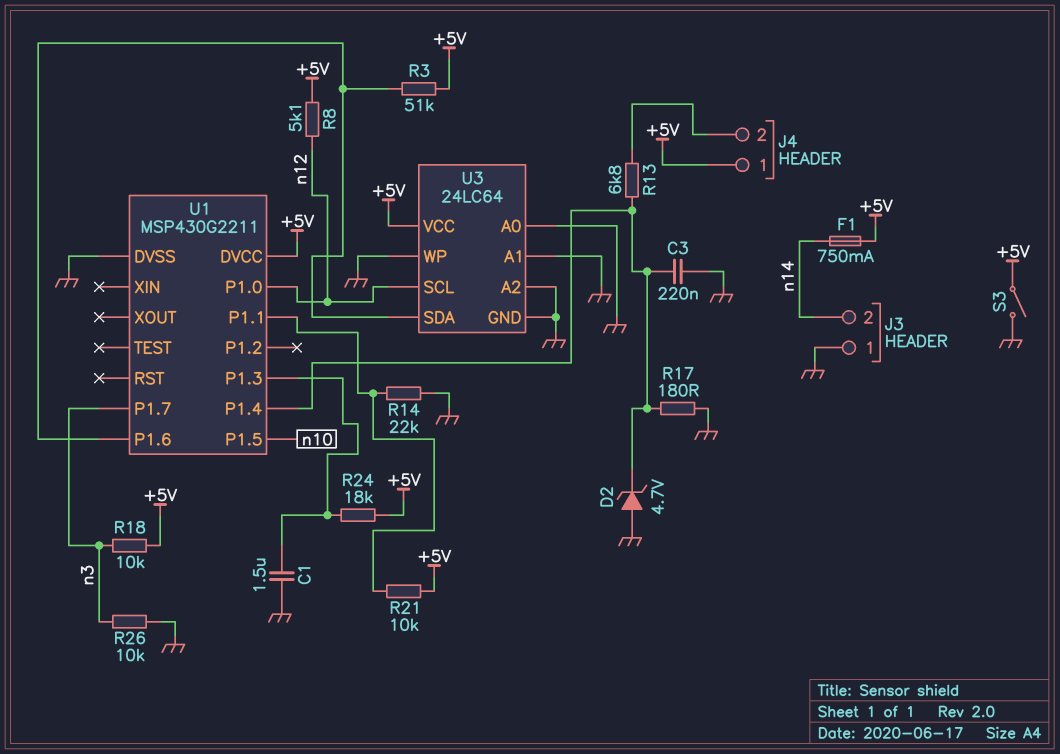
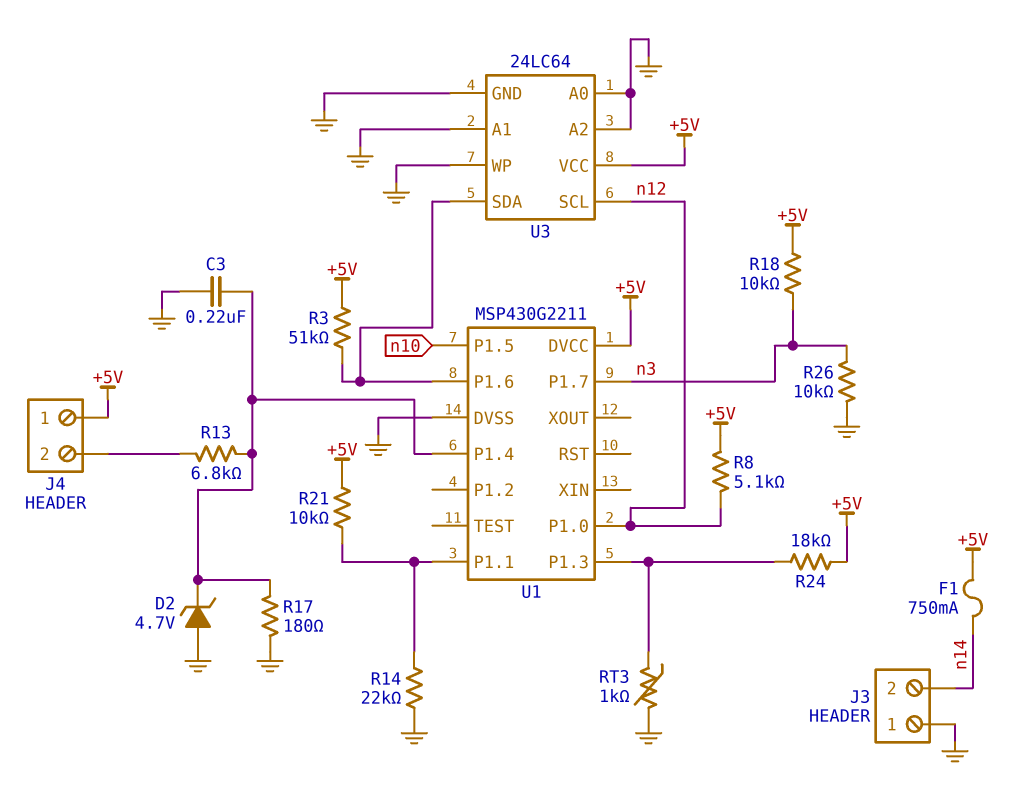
C1: 1.5uF (GND, U1/P1.3) -> none
RT3: none -> 1k (GND, U1/P1.3)
S3: switch (+5V, GND) -> none

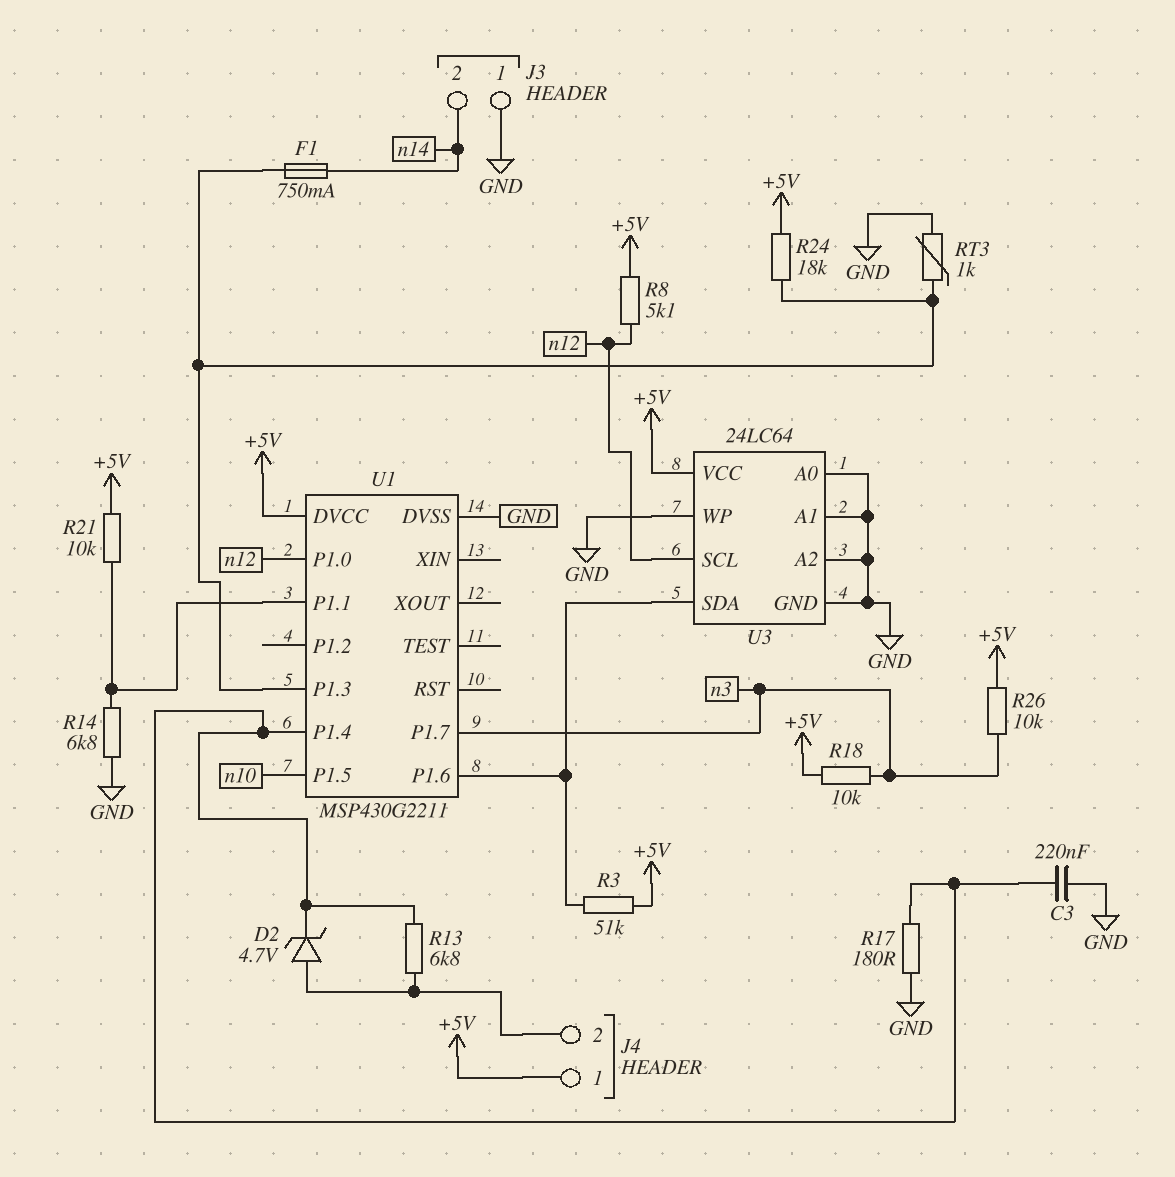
D2: zener 4.7V (A GND, K U1/P1.4) -> zener 4.7V (A J4/2, K U1/P1.4)
F1: 750mA (+5V, n14) -> 750mA (U1/P1.3, n14)
R14: 22k (GND, U1/P1.1) -> 6.8k (GND, U1/P1.1)
R26: 10k (GND, n3) -> 10k (+5V, n3)

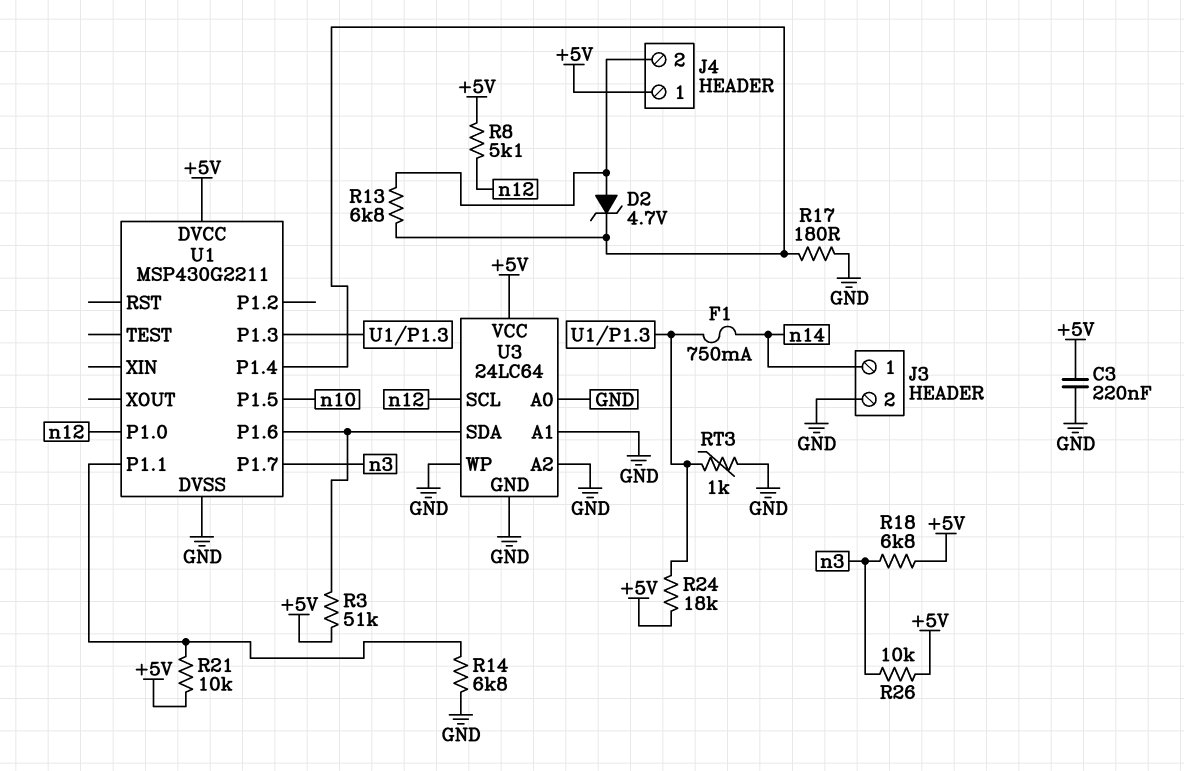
C3: 220nF (GND, U1/P1.4) -> 220nF (+5V, GND)
J3 pin 1: GND -> n14
J3 pin 2: n14 -> GND
R18: 10k (+5V, n3) -> 6.8k (+5V, n3)

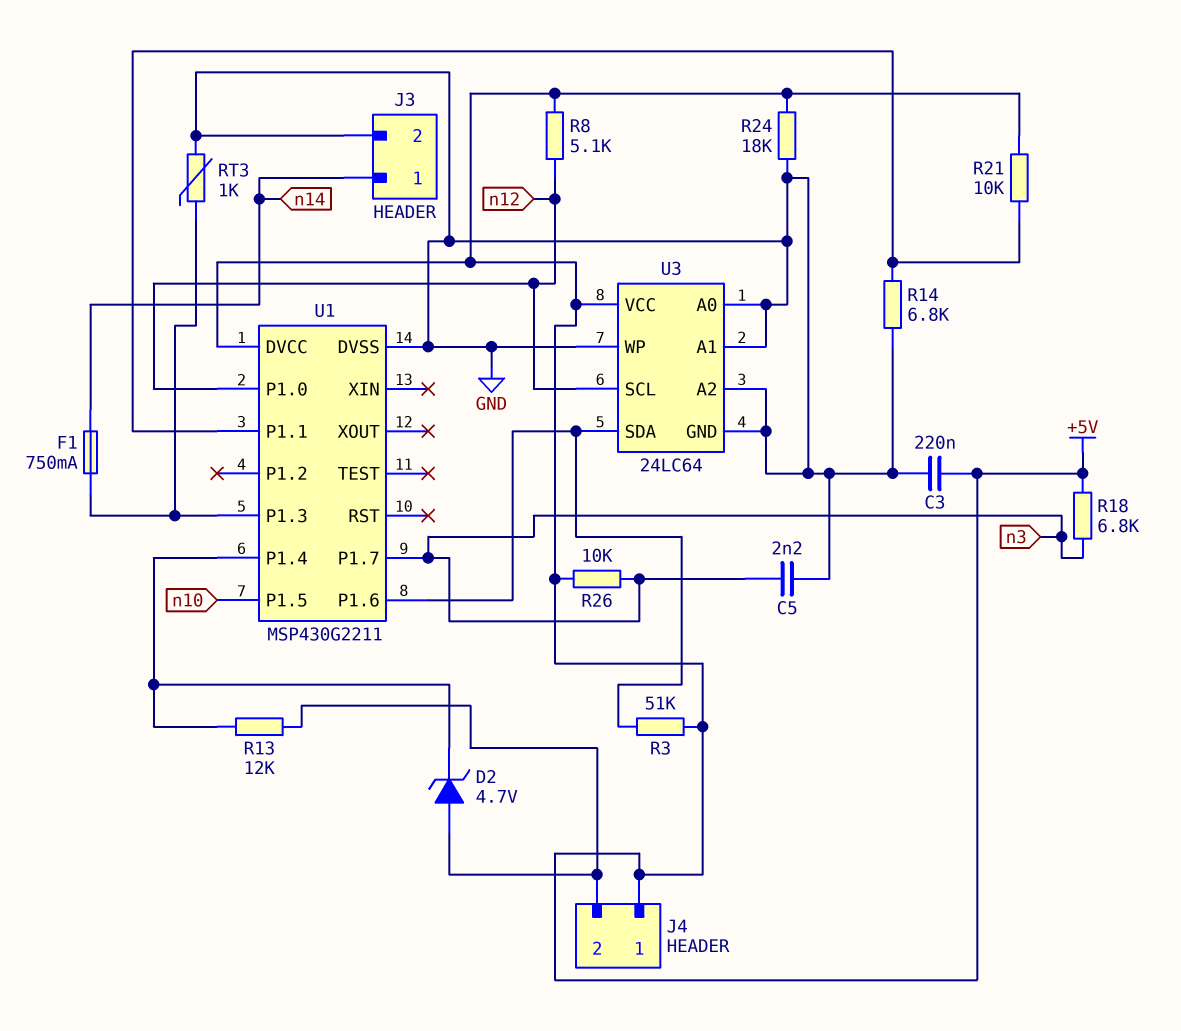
C5: none -> 2.2nF (GND, n3)
R13: 6.8k (J4/2, U1/P1.4) -> 12k (J4/2, U1/P1.4)
R17: 180 (GND, U1/P1.4) -> none
R24: 18k (+5V, U1/P1.3) -> 18k (+5V, GND)

